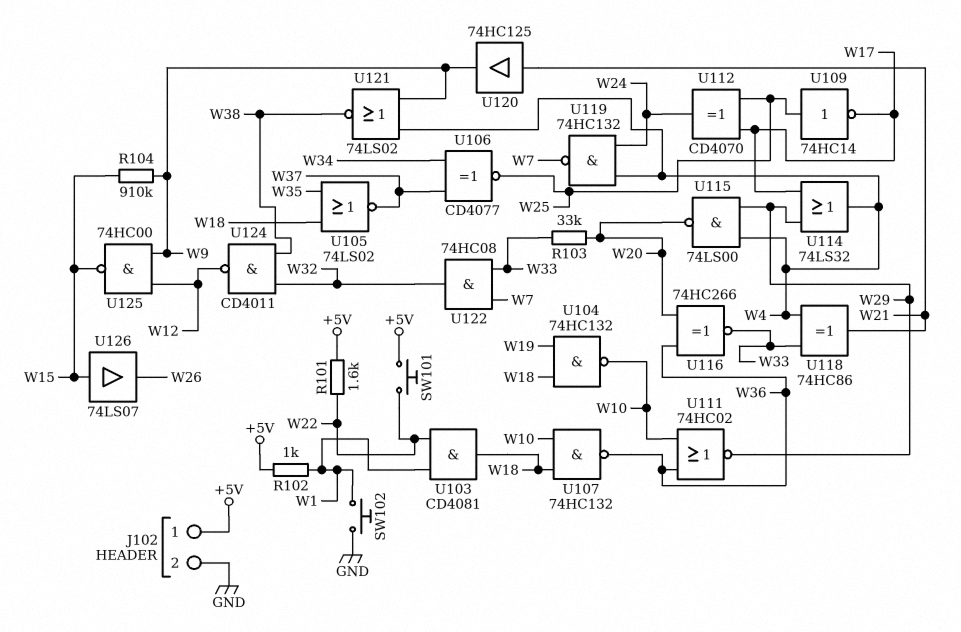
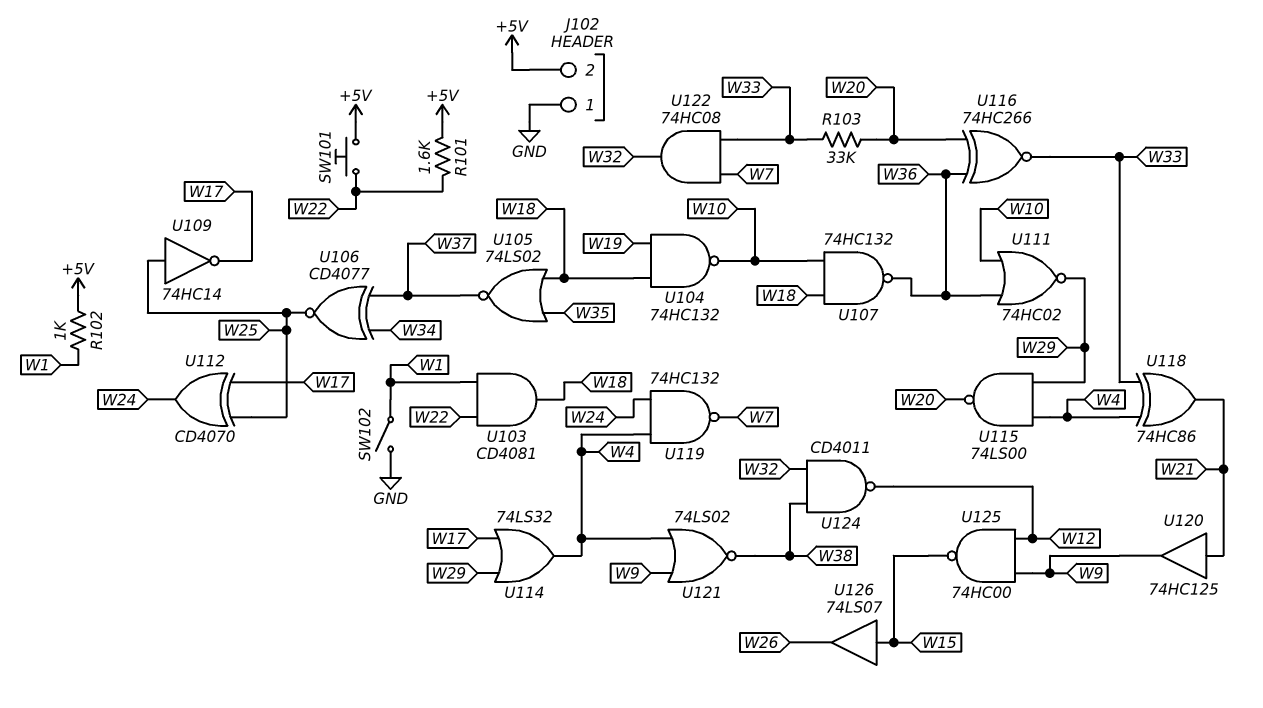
J102 pin 1: +5V -> GND
J102 pin 2: GND -> +5V
R104: 910k (W9, W15) -> none
SW102: button (GND, W1) -> switch (GND, W1)

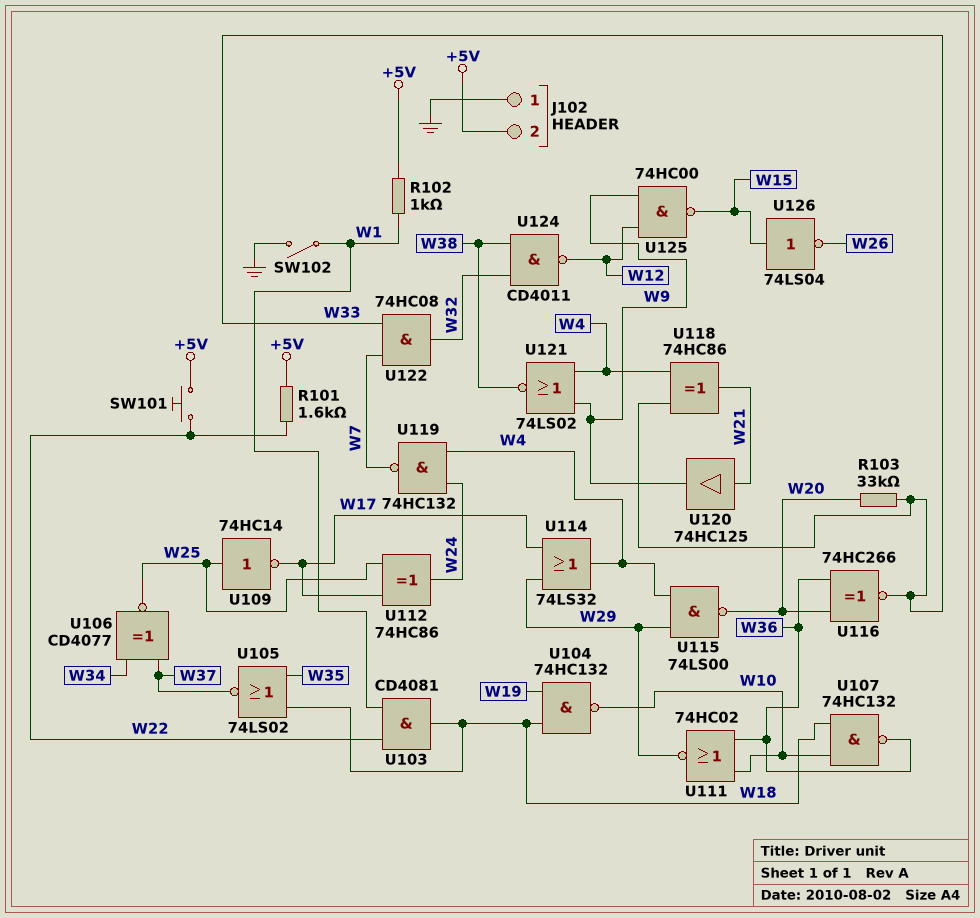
U112: XOR CD4070 (in W17, in W25, out W24) -> XOR 74HC86 (in W17, in W25, out W24)
U126: buffer 74LS07 (in W15, out W26) -> NOT 74LS04 (in W15, out W26)

